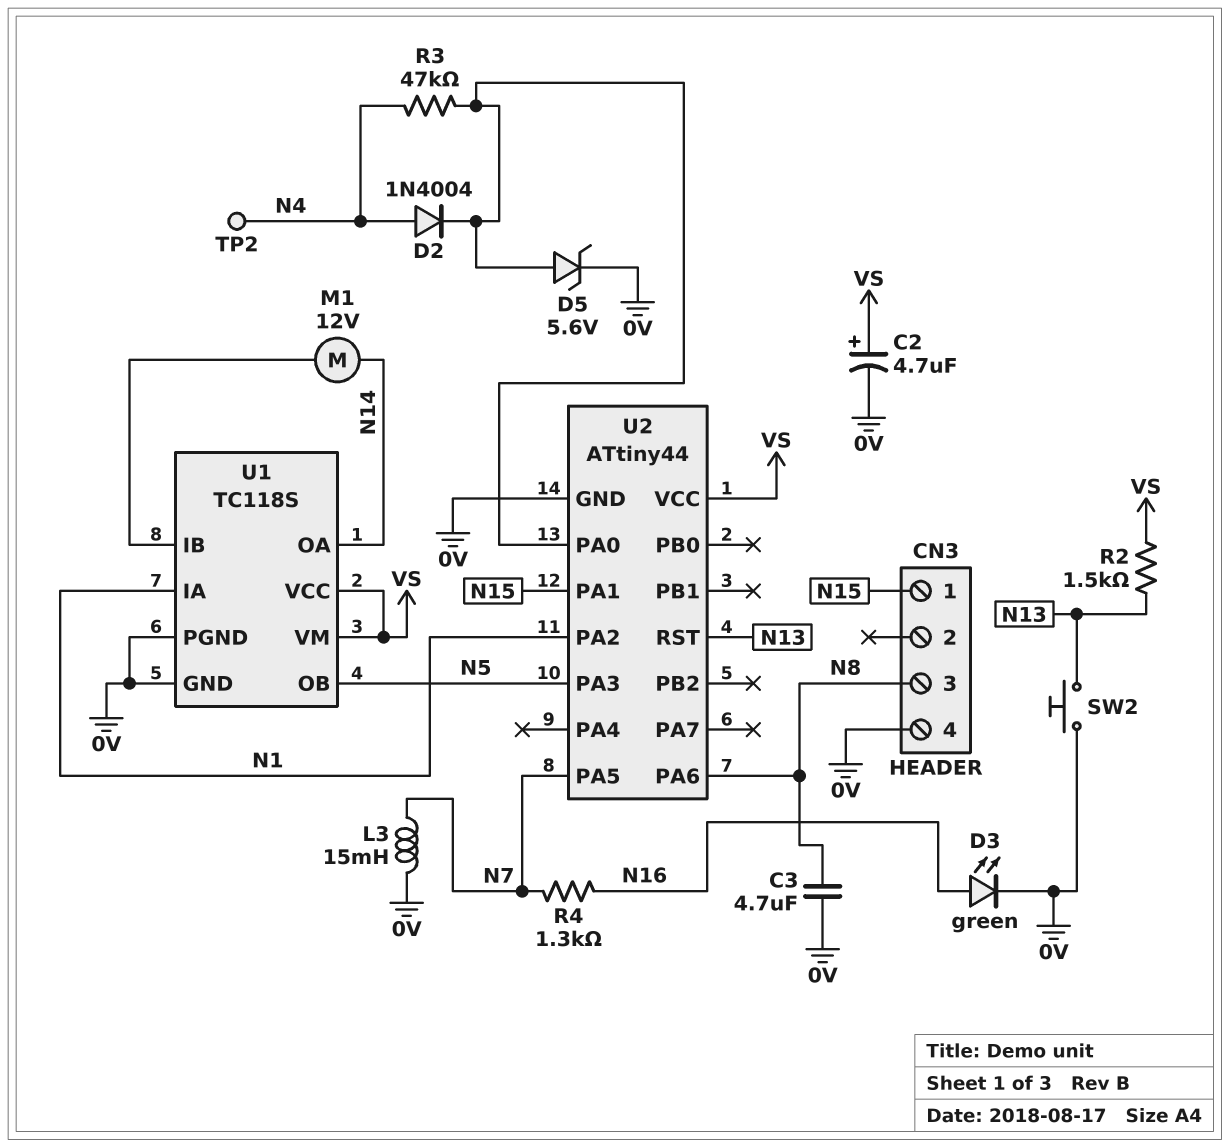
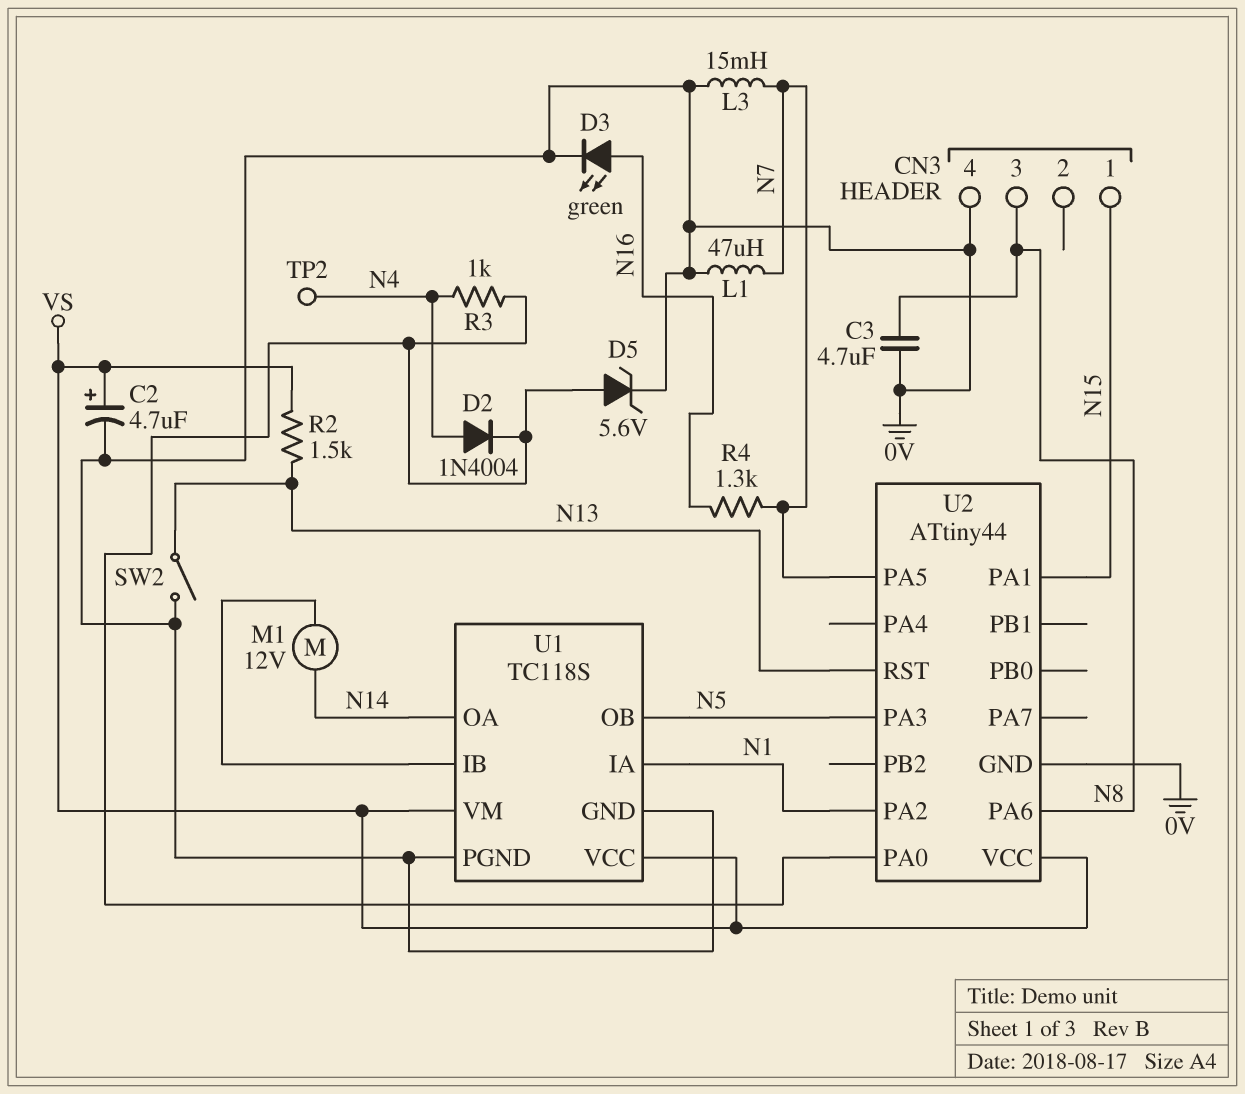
L1: none -> 47uH (0V, N7)
R3: 47k (N4, U2/PA0) -> 1k (N4, U2/PA0)
SW2: button (0V, N13) -> switch (0V, N13)

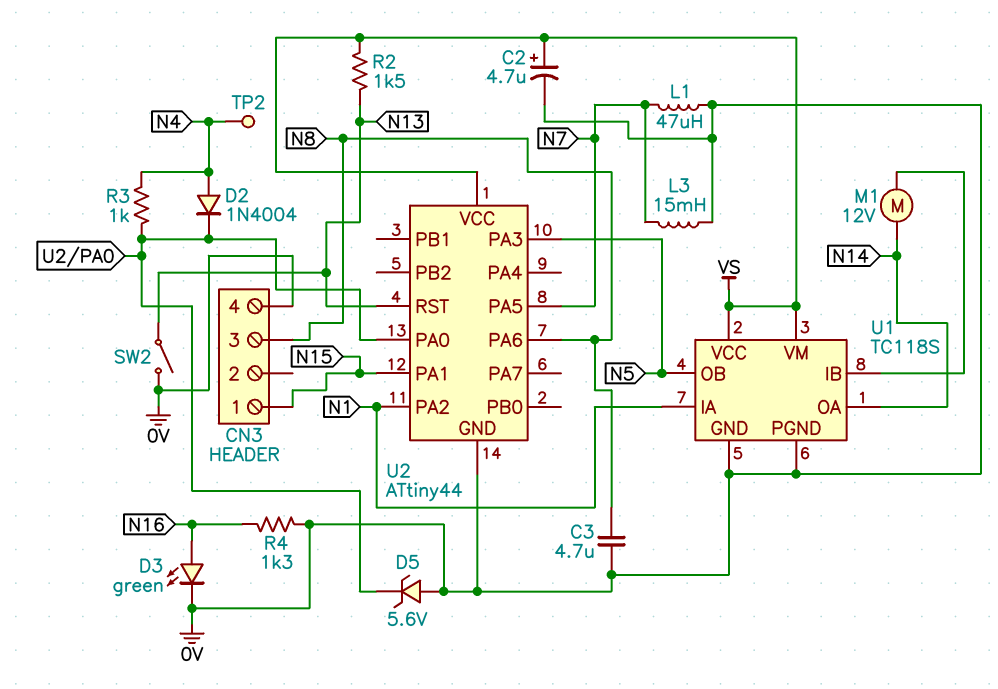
D5: zener 5.6V (A U2/PA0, K 0V) -> zener 5.6V (A 0V, K U2/PA0)
R4: 1.3k (N7, N16) -> 1.3k (0V, N16)

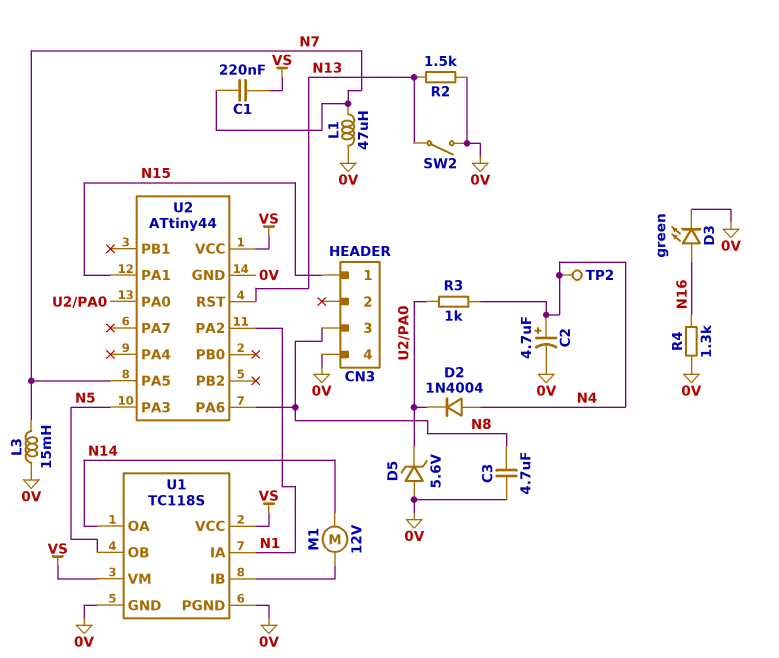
C1: none -> 220nF (N7, VS)
C2: 4.7uF (plus VS, minus 0V) -> 4.7uF (plus N4, minus 0V)
R2: 1.5k (N13, VS) -> 1.5k (0V, N13)

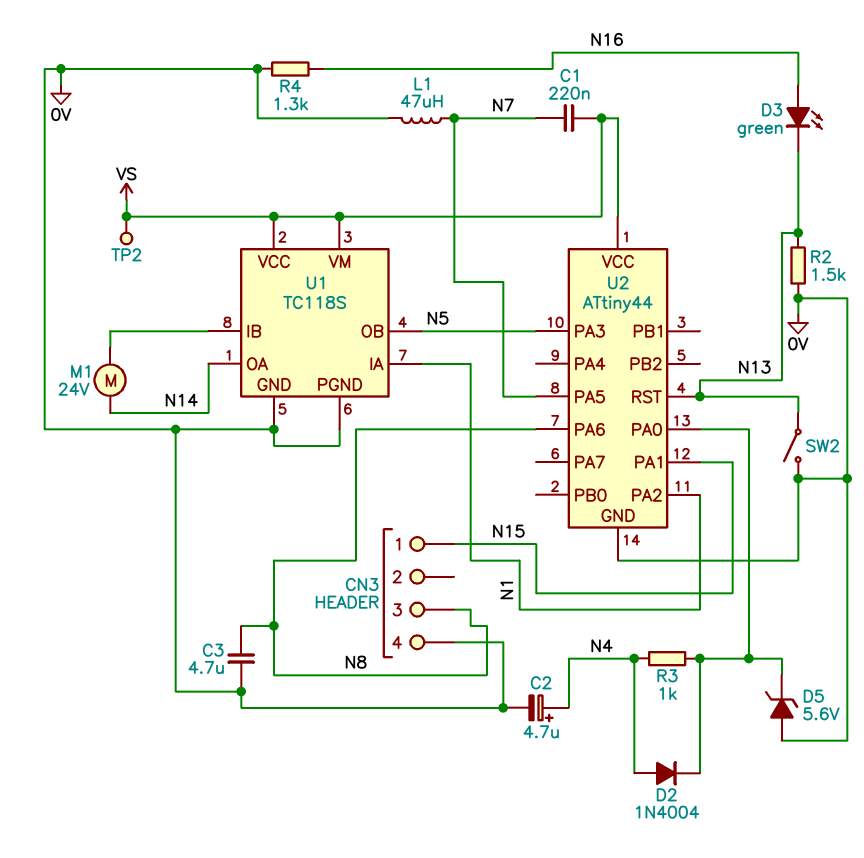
D3: LED green (A N16, K 0V) -> LED green (A N16, K N13)
L3: 15mH (0V, N7) -> none
M1: motor 12V (N14, U1/IB) -> motor 24V (N14, U1/IB)
TP2: test point (N4) -> test point (VS)

